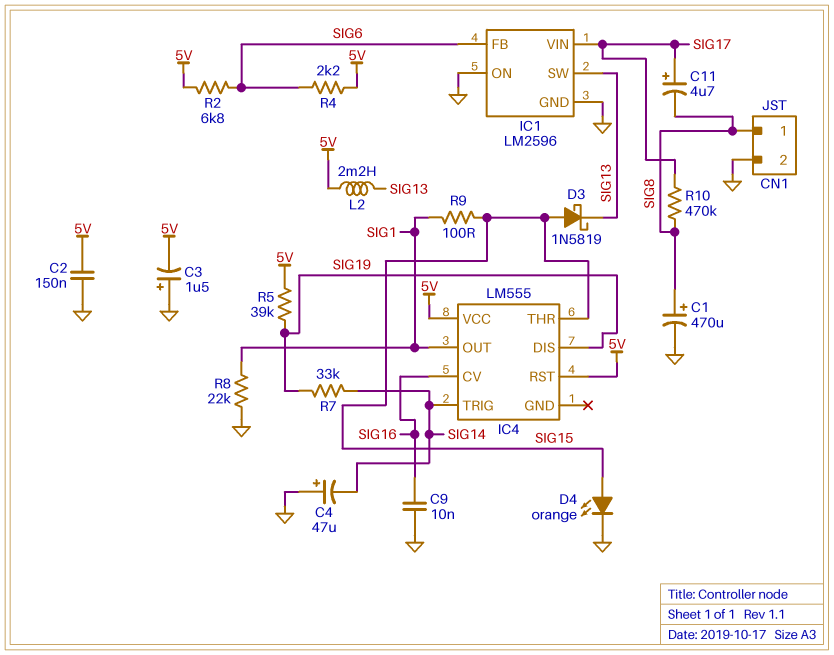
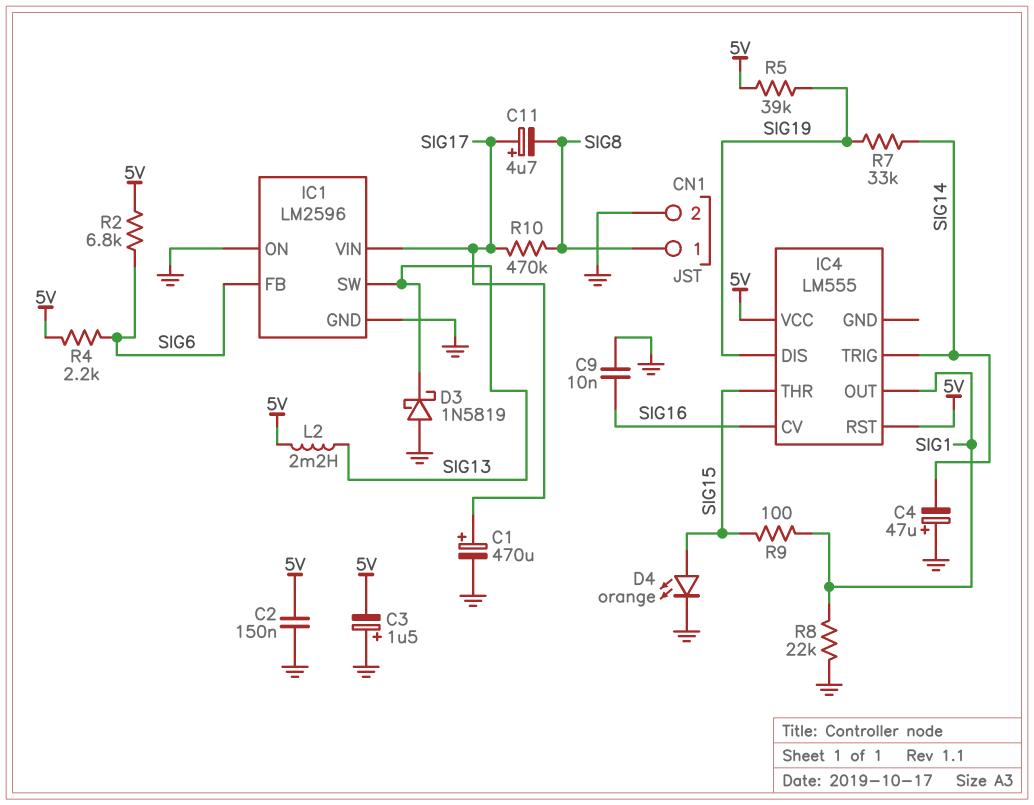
C1: 470uF (plus SIG8, minus GND) -> 470uF (plus SIG17, minus GND)
D3: schottky 1N5819 (A SIG15, K SIG13) -> schottky 1N5819 (A GND, K SIG13)

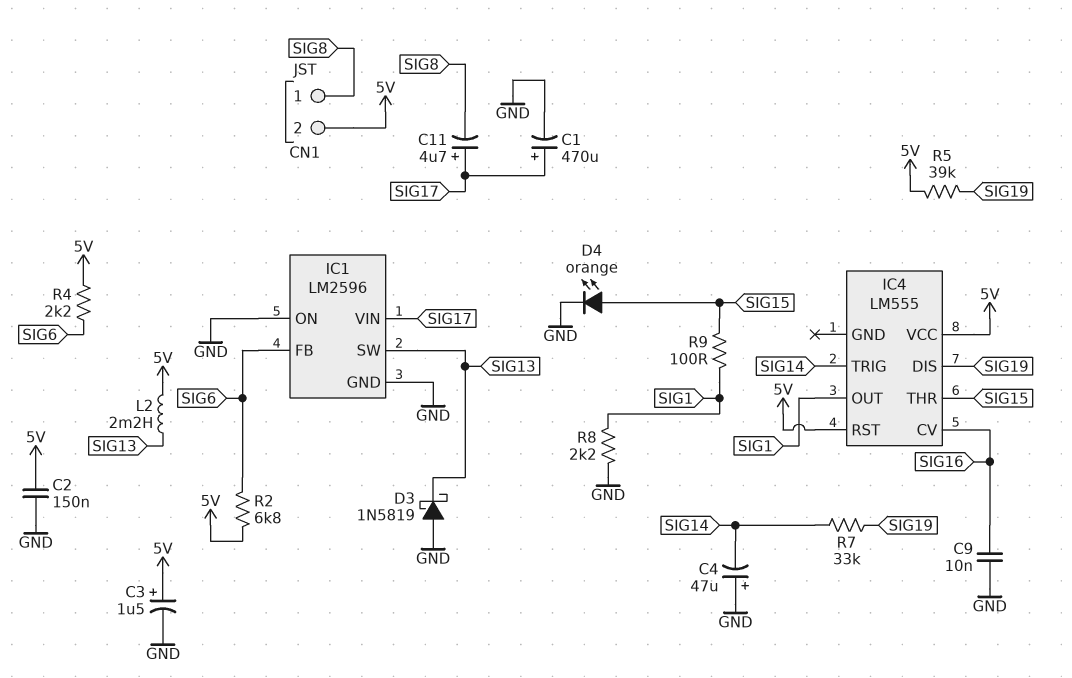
C3: 1.5uF (plus GND, minus 5V) -> 1.5uF (plus 5V, minus GND)
CN1 pin 2: GND -> 5V
R8: 22k (GND, SIG1) -> 2.2k (GND, SIG1)
R10: 470k (SIG8, SIG17) -> none

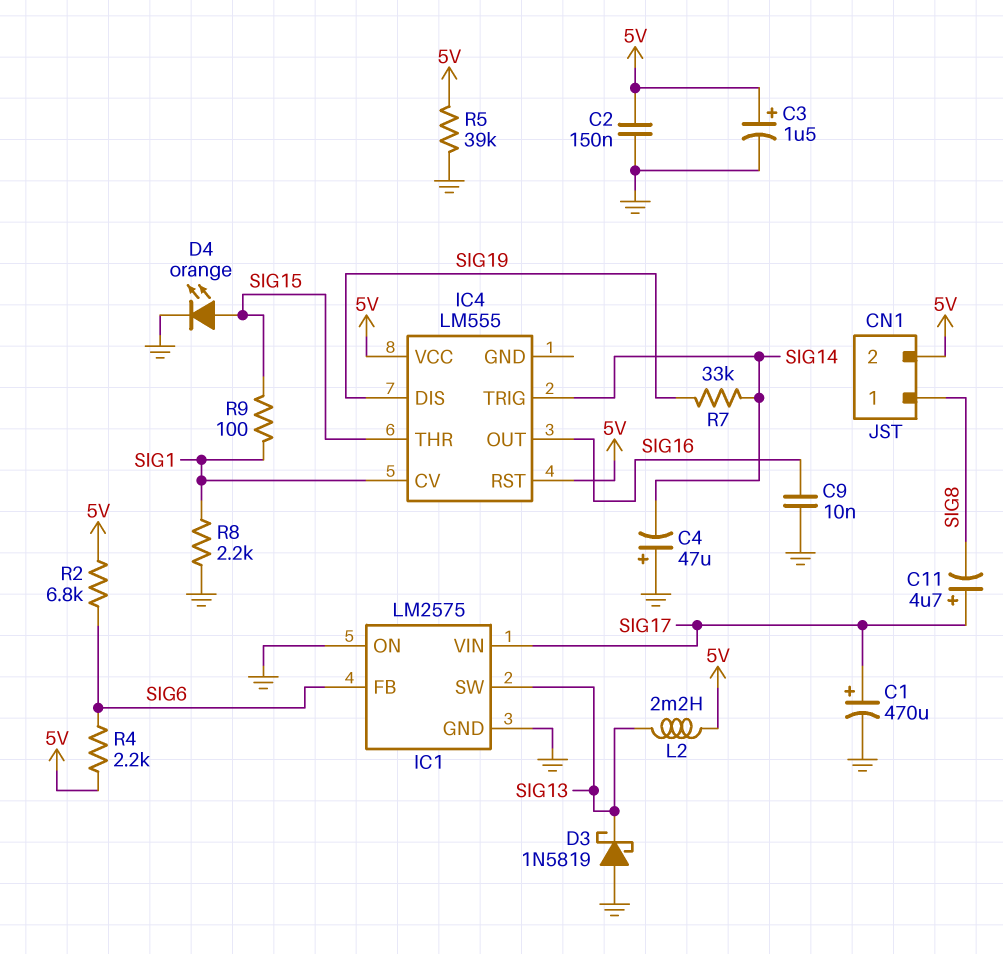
IC1: LM2596 -> LM2575
IC4 pin CV: SIG16 -> SIG1
IC4 pin OUT: SIG1 -> SIG16
R5: 39k (5V, SIG19) -> 39k (5V, GND)

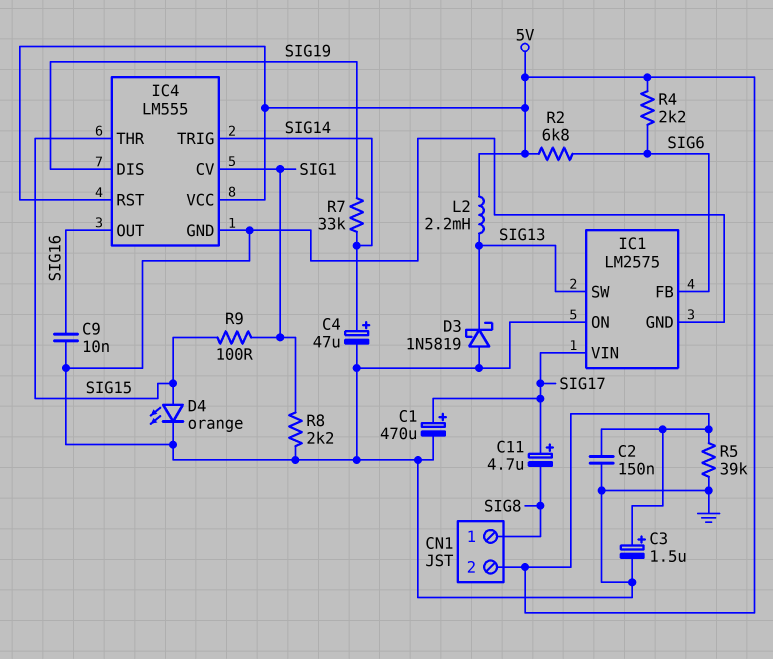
C4: 47uF (plus GND, minus SIG14) -> 47uF (plus SIG14, minus GND)
IC4 pin GND: none -> GND

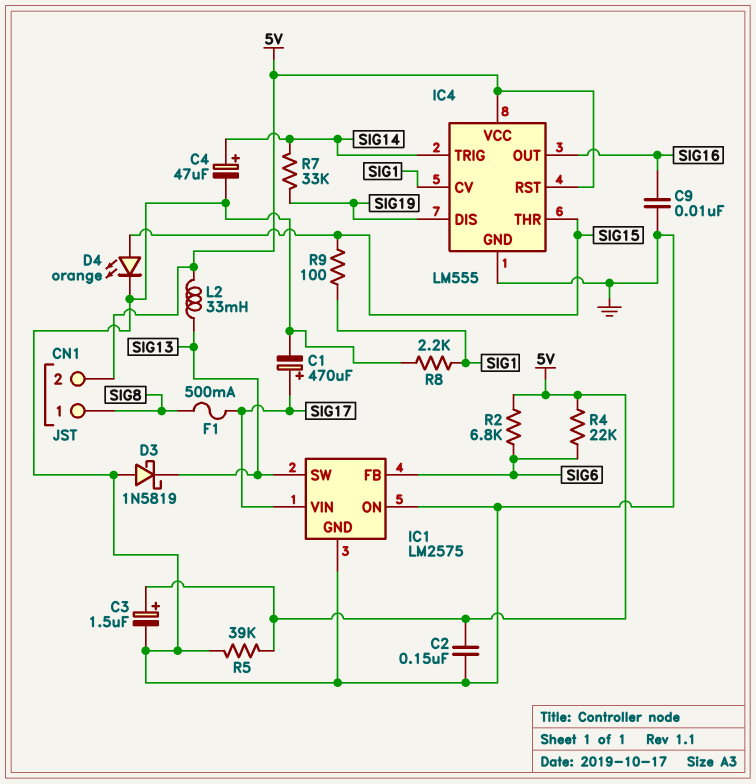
C11: 4.7uF (plus SIG17, minus SIG8) -> none
F1: none -> 500mA (SIG8, SIG17)
L2: 2.2mH (5V, SIG13) -> 33mH (5V, SIG13)
R4: 2.2k (5V, SIG6) -> 22k (5V, SIG6)

